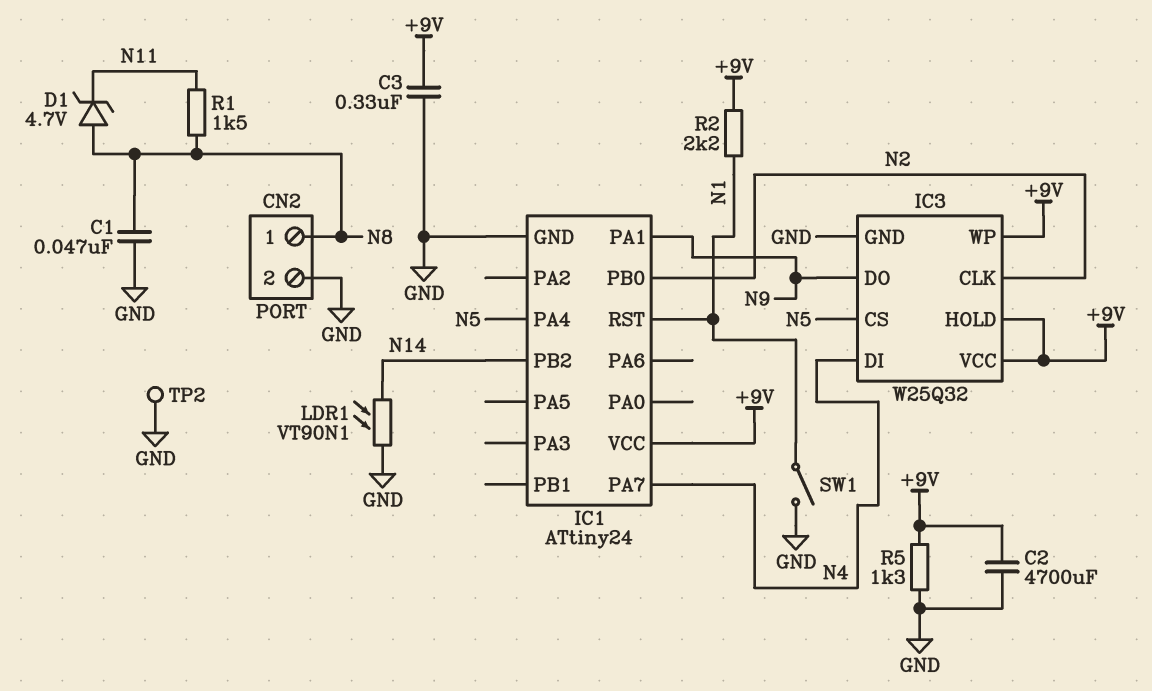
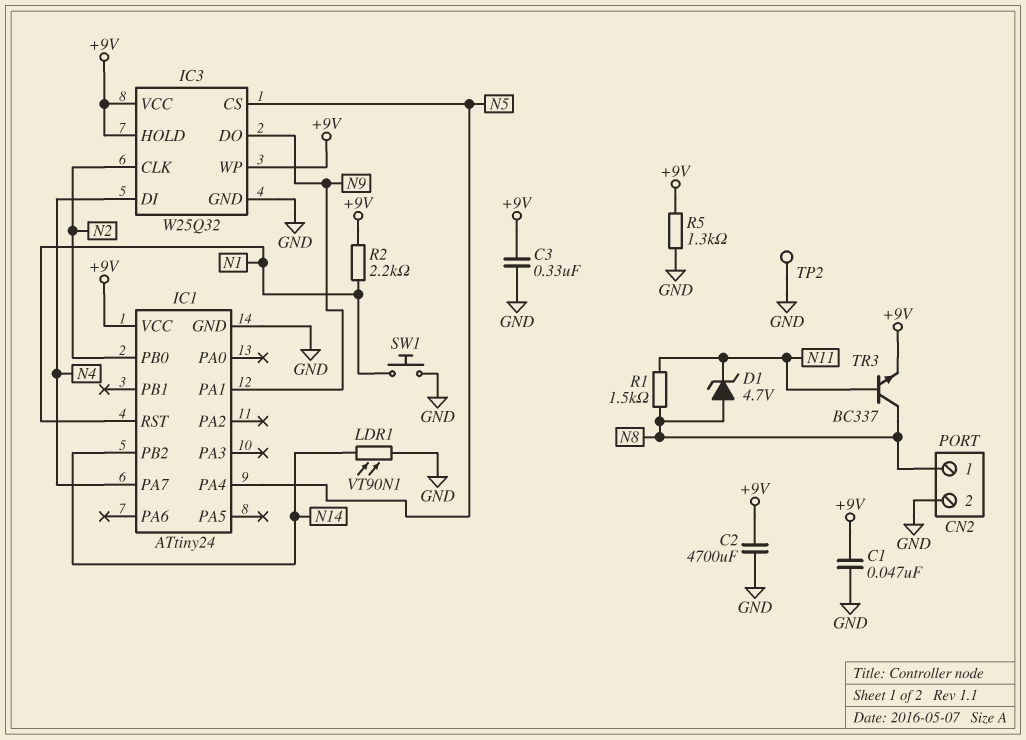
C1: 47nF (GND, N8) -> 47nF (+9V, GND)
SW1: switch (GND, N1) -> button (GND, N1)
TR3: none -> NPN BC337 (B N11, C N8, E +9V)

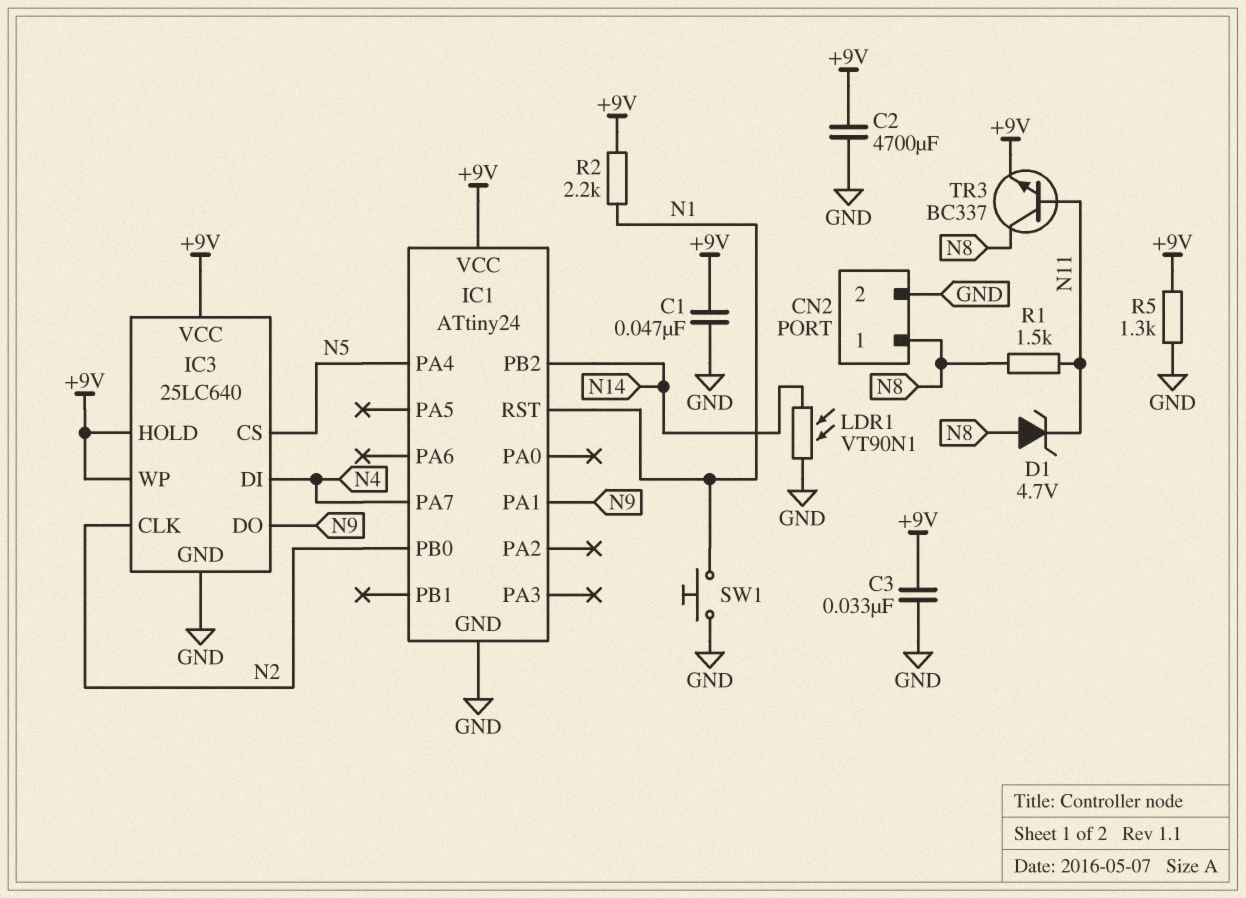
C3: 330nF (+9V, GND) -> 33nF (+9V, GND)
IC3: W25Q32 -> 25LC640
TP2: test point (GND) -> none

